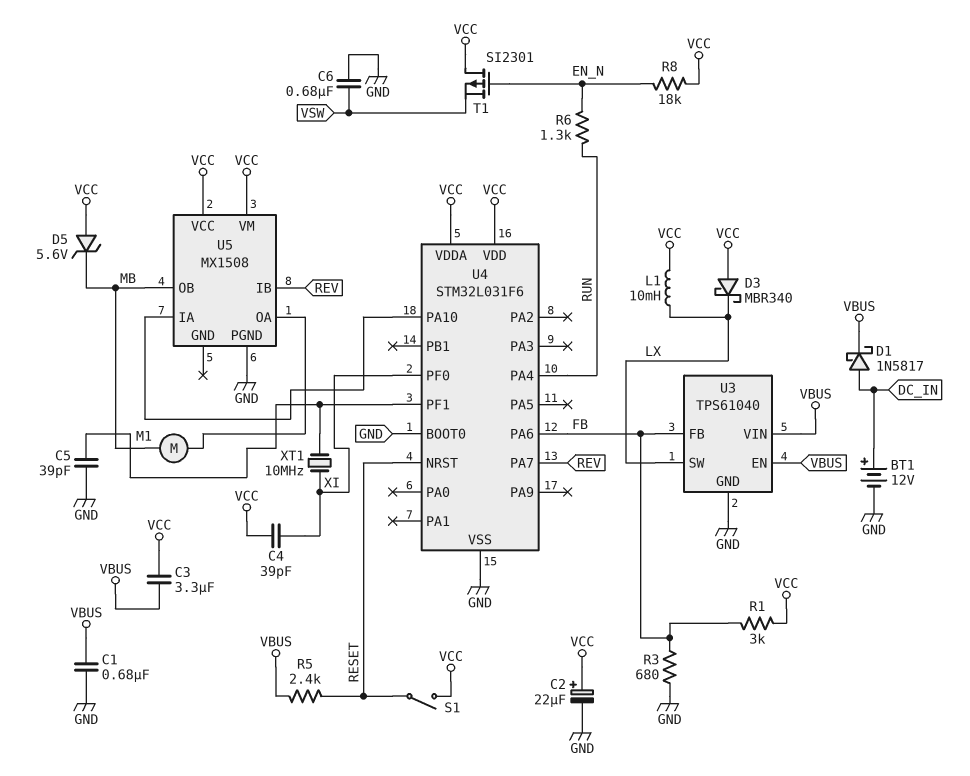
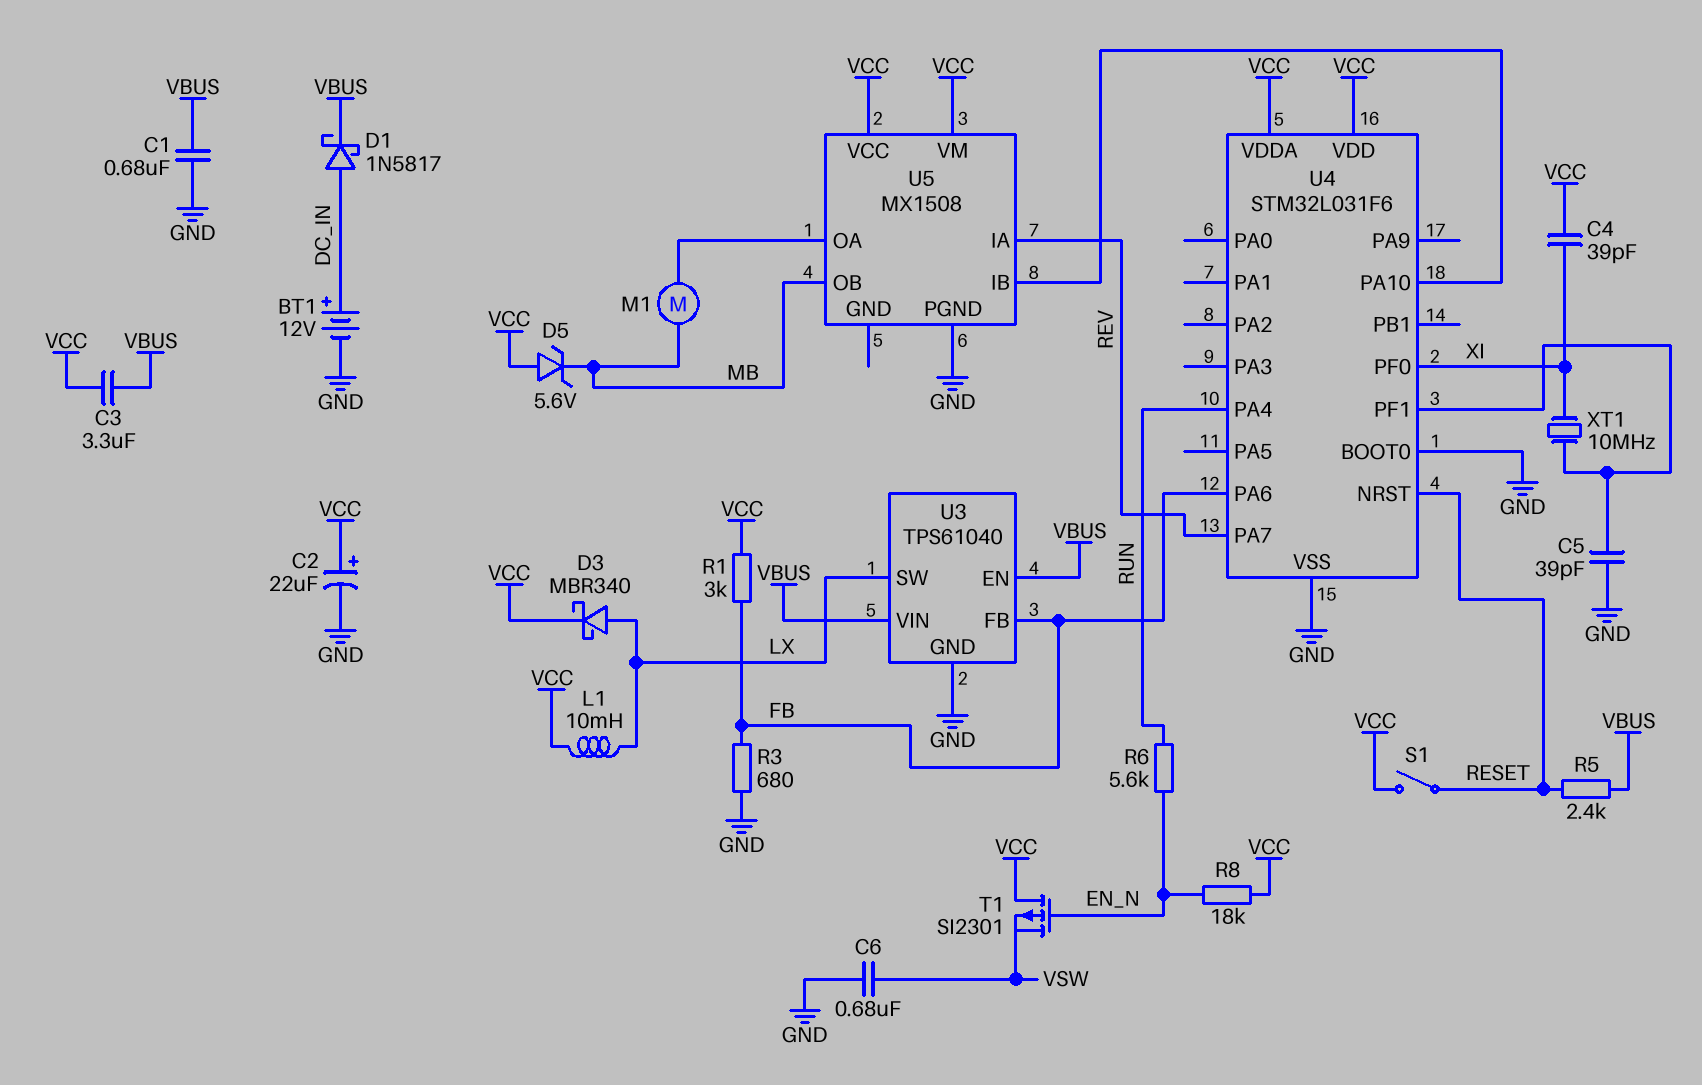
D3: schottky MBR340 (A VCC, K LX) -> schottky MBR340 (A LX, K VCC)
R6: 1.3k (EN_N, RUN) -> 5.6k (EN_N, RUN)
U5 pin IA: U4/PA10 -> REV
U5 pin IB: REV -> U4/PA10

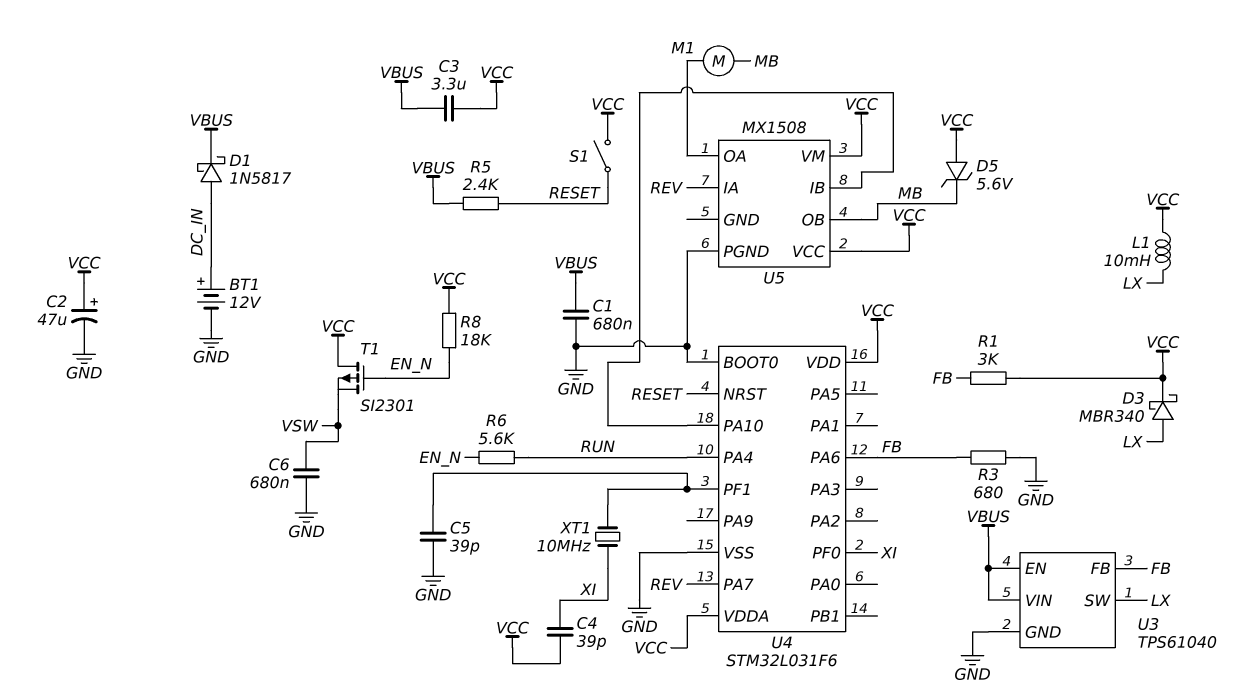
C2: 22uF (plus VCC, minus GND) -> 47uF (plus VCC, minus GND)

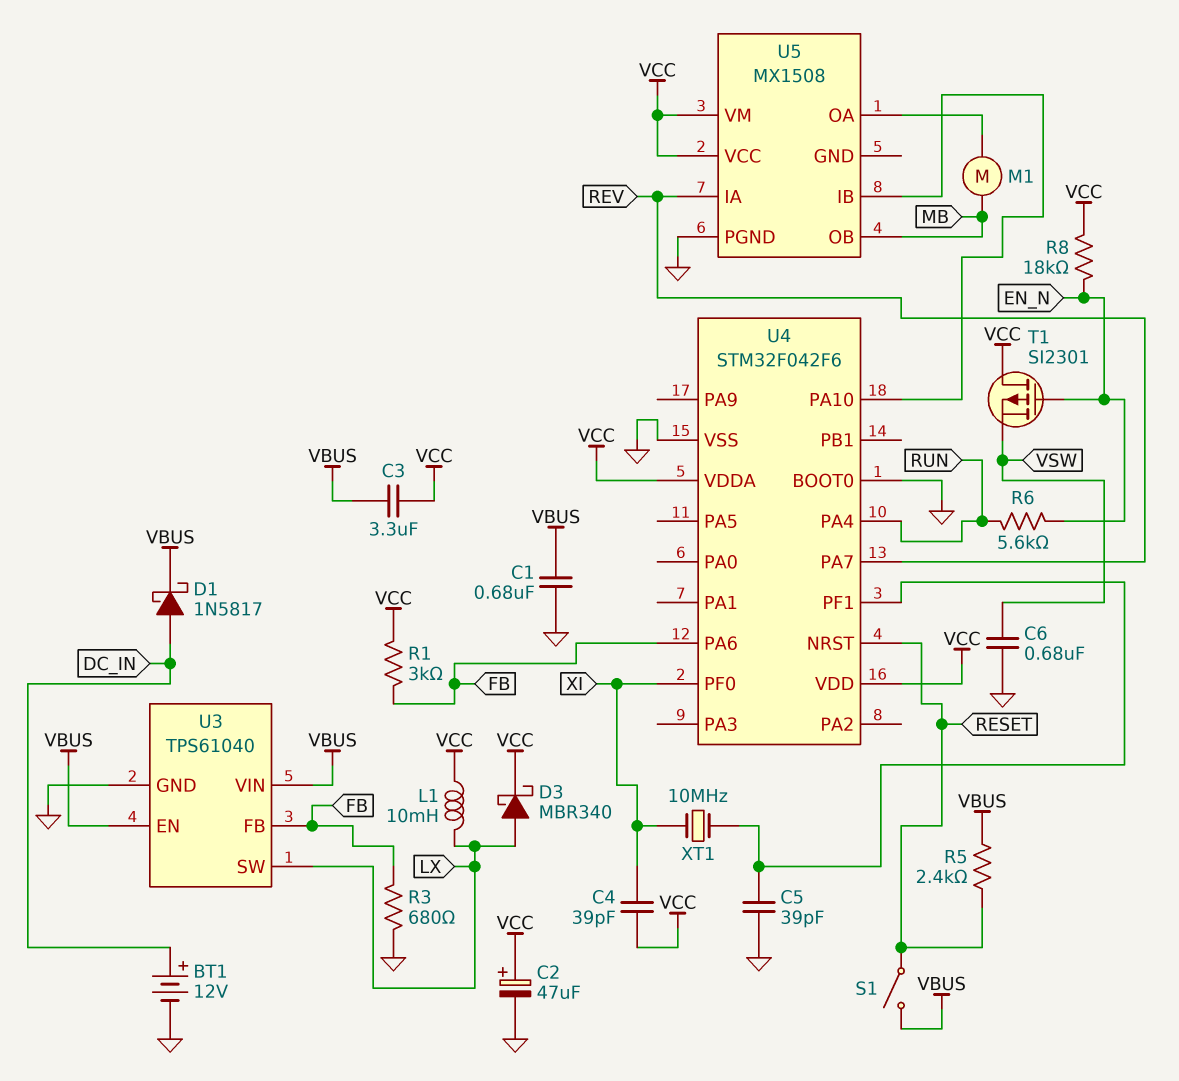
D5: zener 5.6V (A VCC, K MB) -> none
S1: switch (RESET, VCC) -> switch (RESET, VBUS)
U4: STM32L031F6 -> STM32F042F6

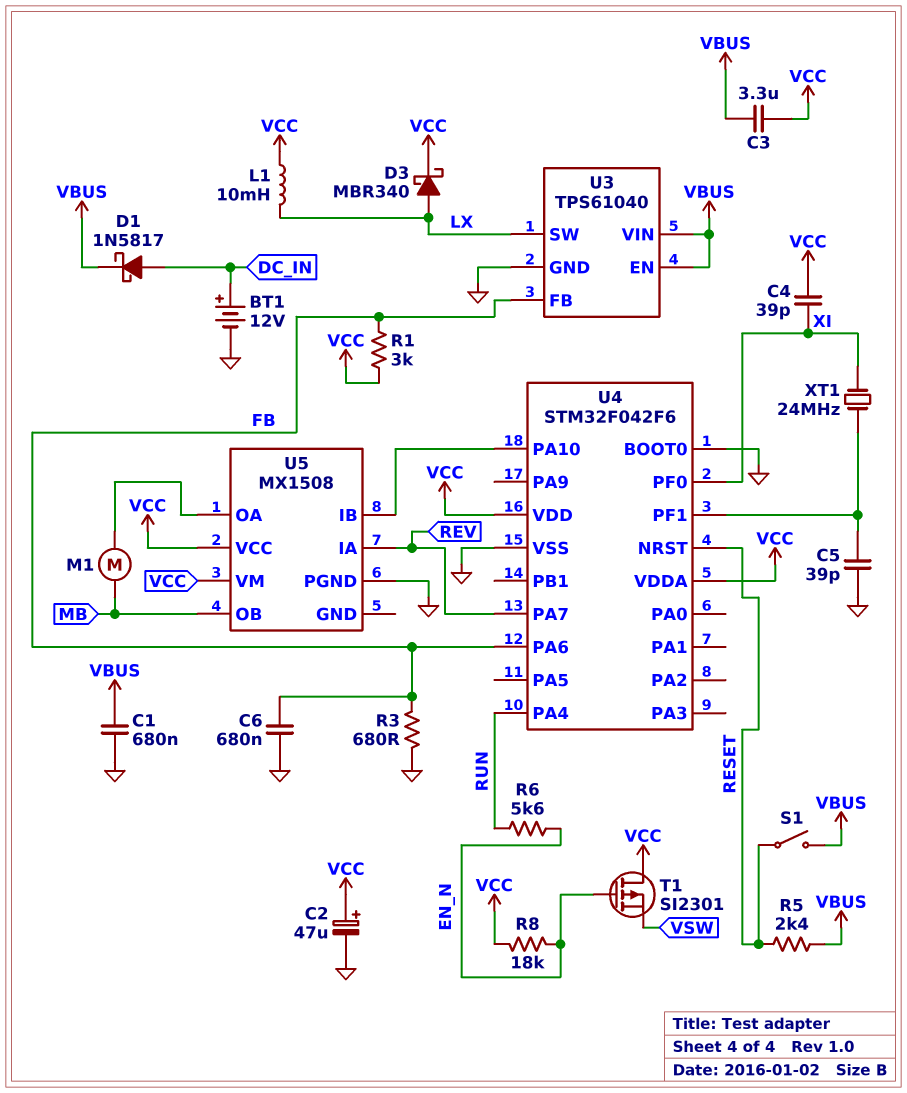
C6: 680nF (GND, VSW) -> 680nF (FB, GND)
XT1: 10MHz (U4/PF1, XI) -> 24MHz (U4/PF1, XI)

